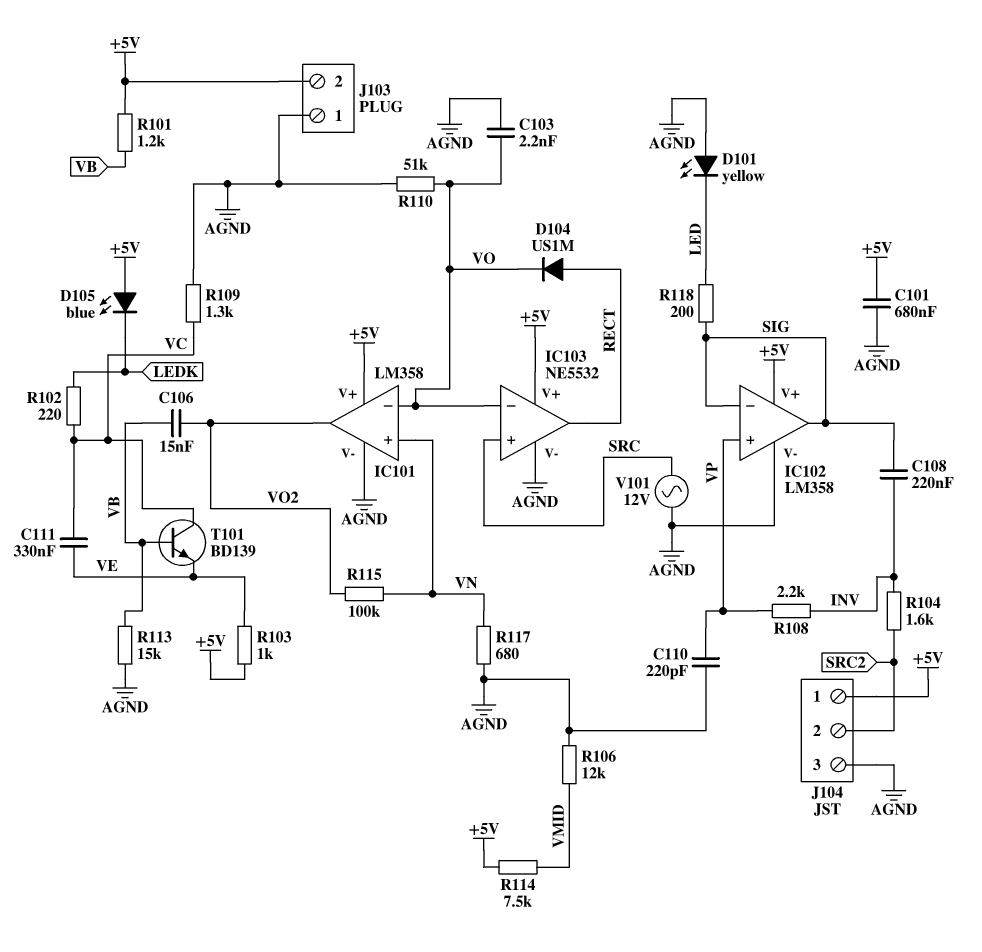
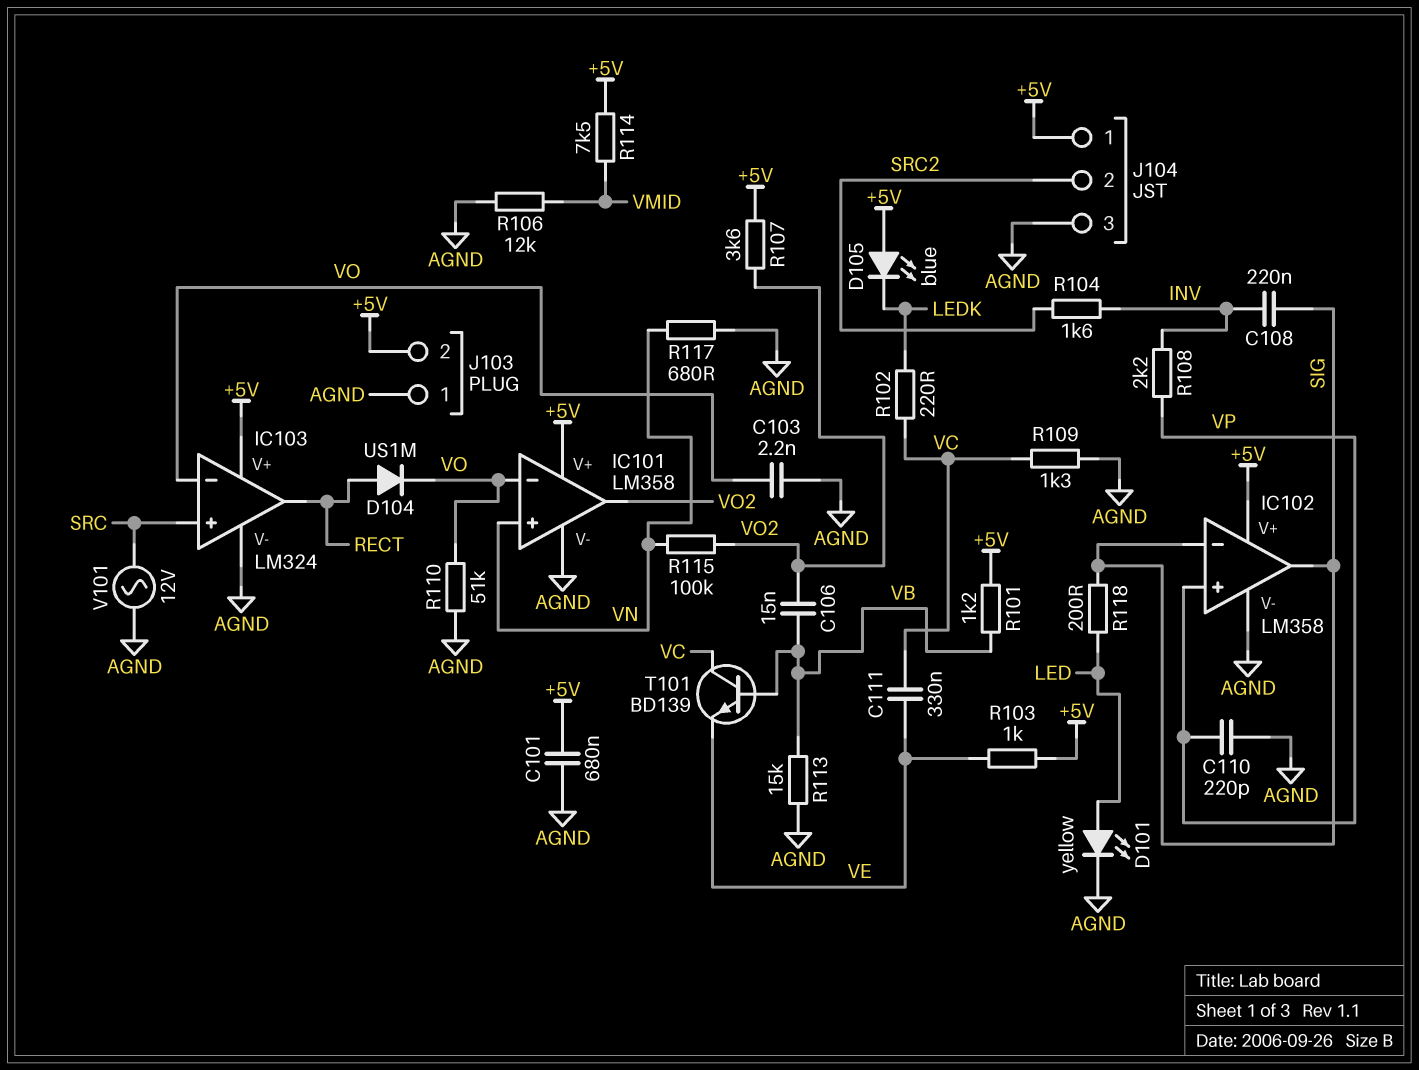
D101: LED yellow (A AGND, K LED) -> LED yellow (A LED, K AGND)
IC103: NE5532 -> LM324
R107: none -> 3.6k (+5V, VO2)

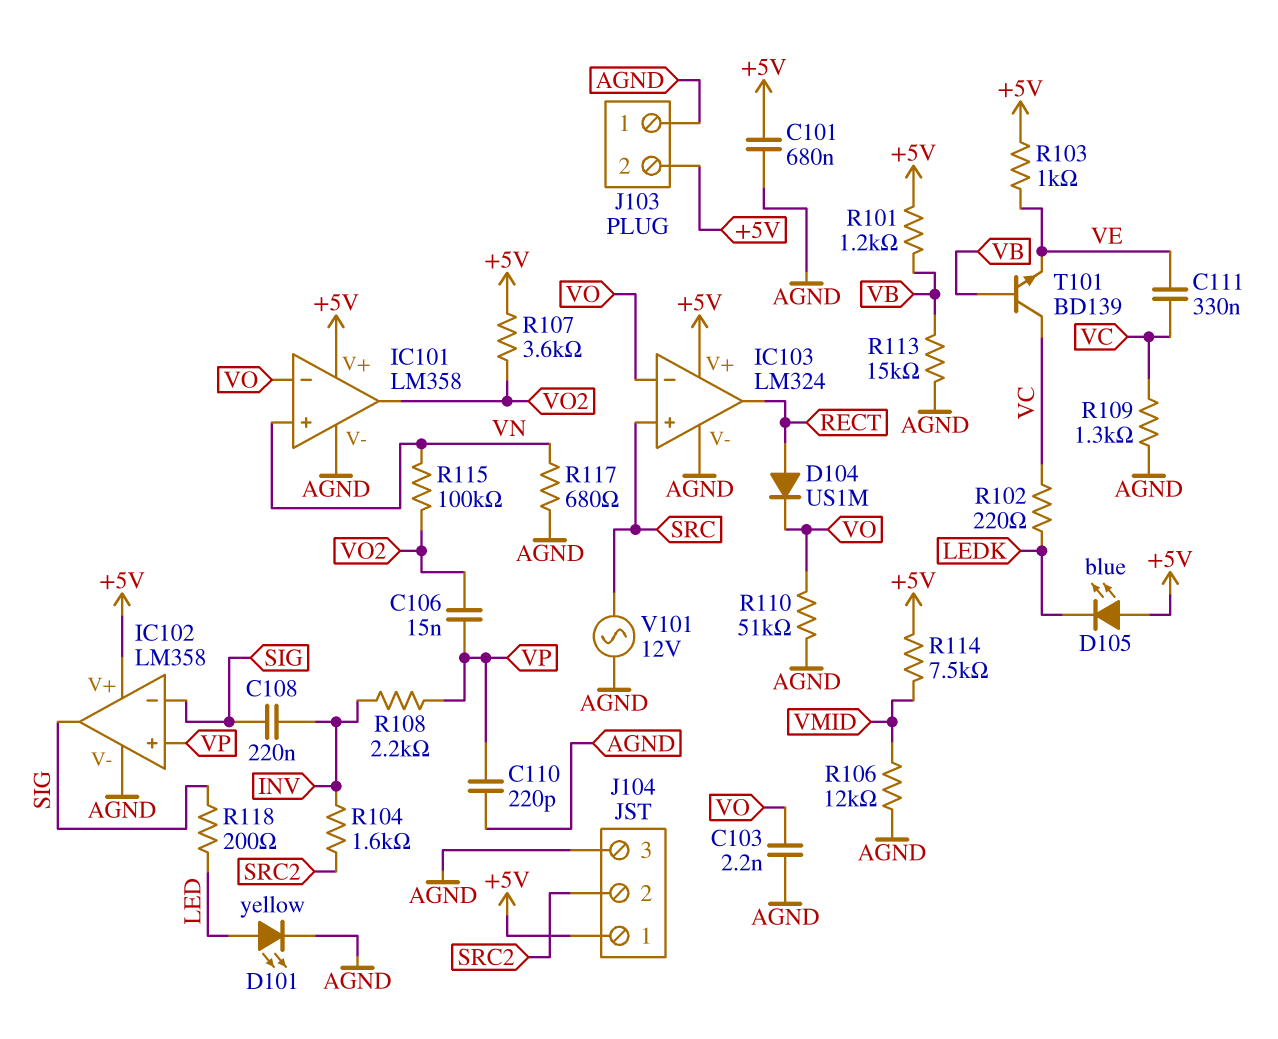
C106: 15nF (VB, VO2) -> 15nF (VO2, VP)

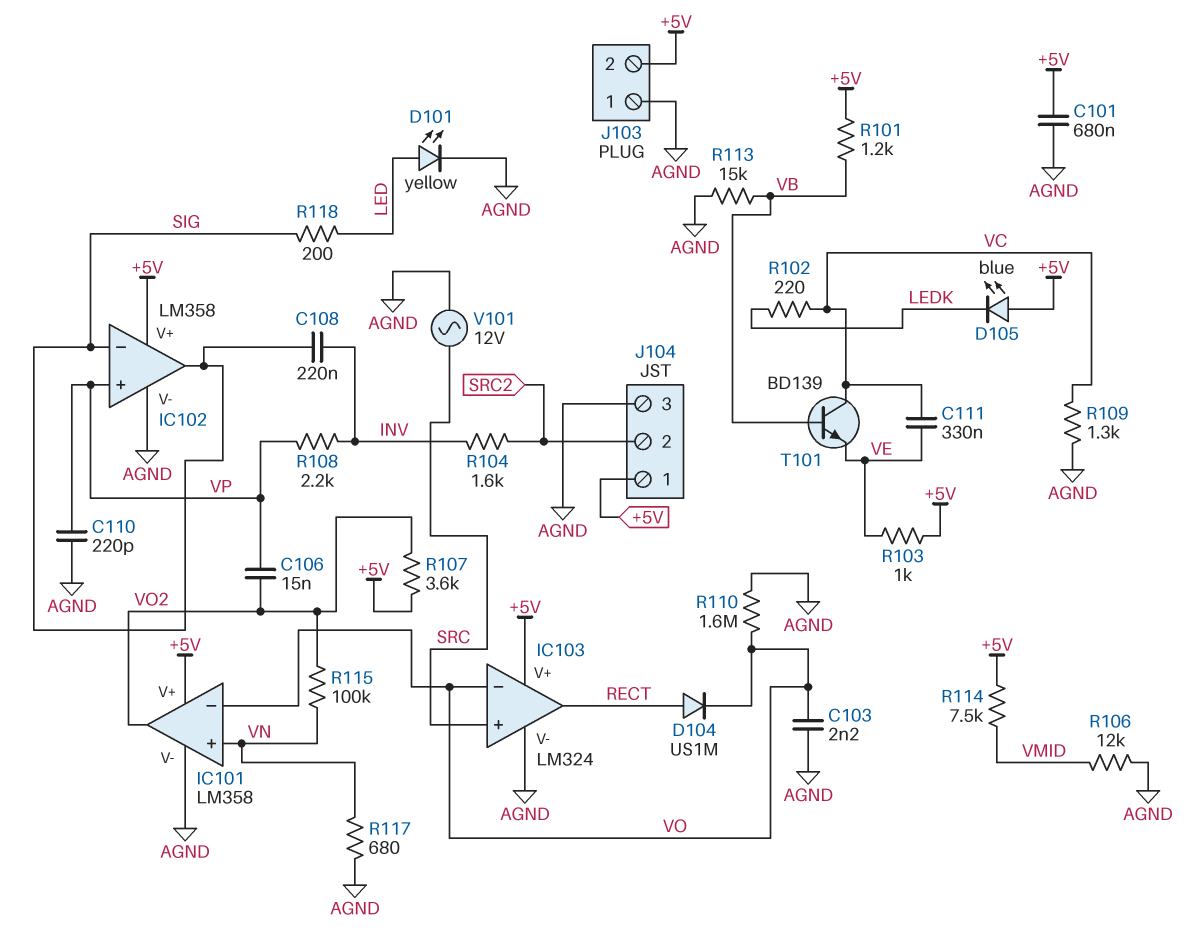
R110: 51k (AGND, VO) -> 1.6M (AGND, VO)

